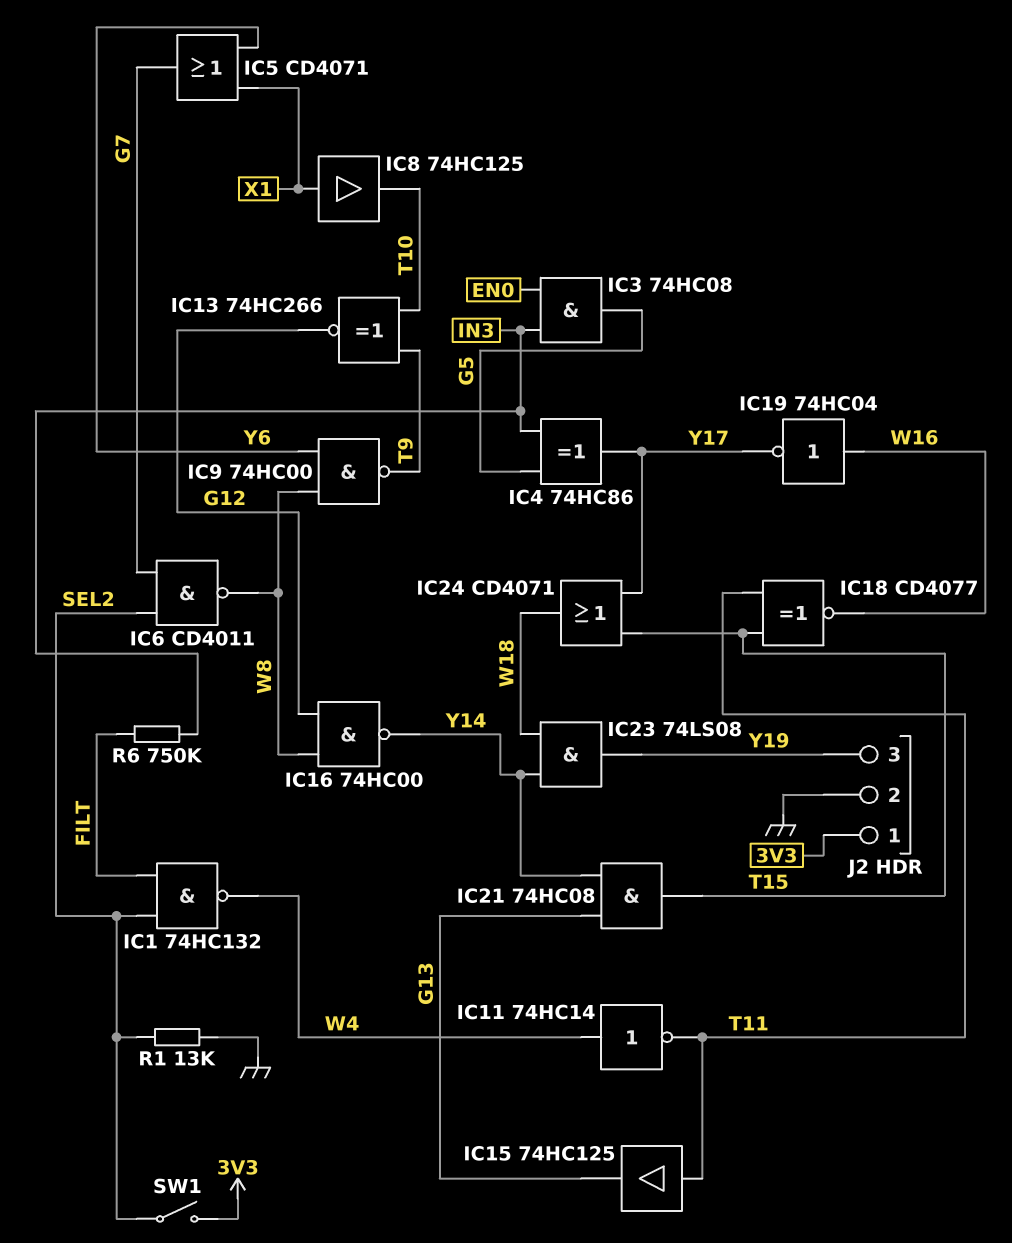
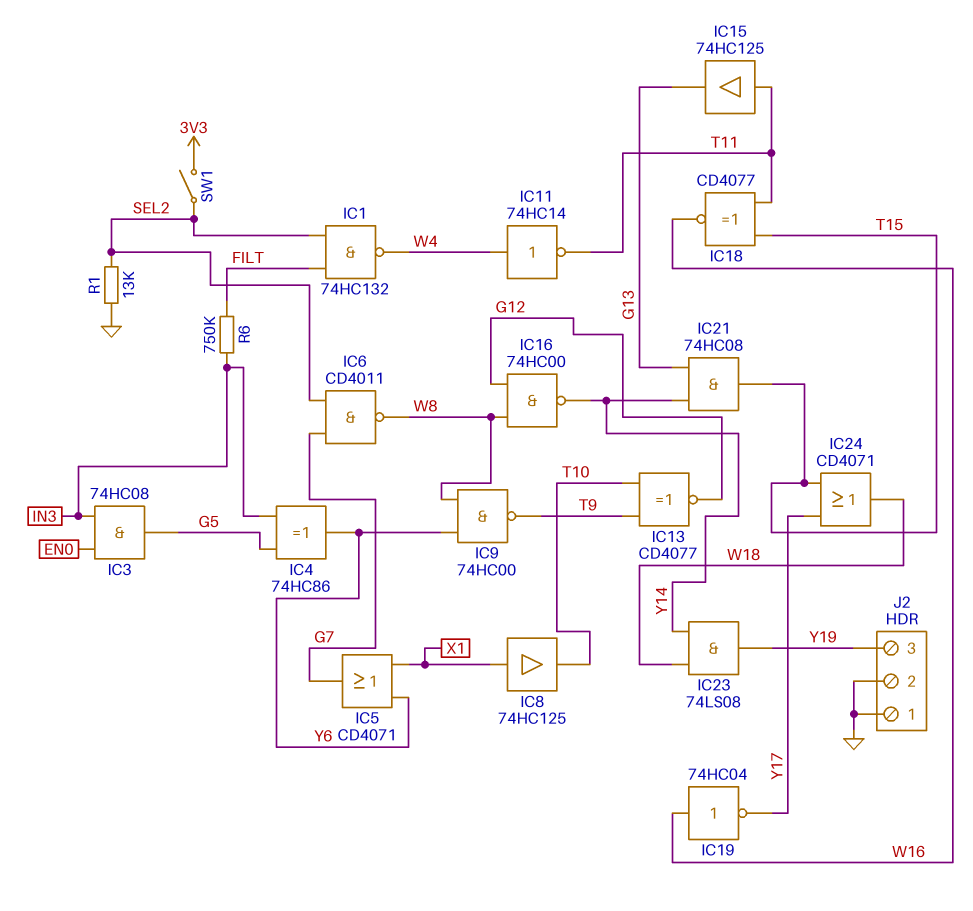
IC4: XOR 74HC86 (in G5, in IN3, out Y17) -> XOR 74HC86 (in G5, in IN3, out Y6)
IC13: XNOR 74HC266 (in T9, in T10, out G12) -> XNOR CD4077 (in T9, in T10, out G12)
J2 pin 1: 3V3 -> GND

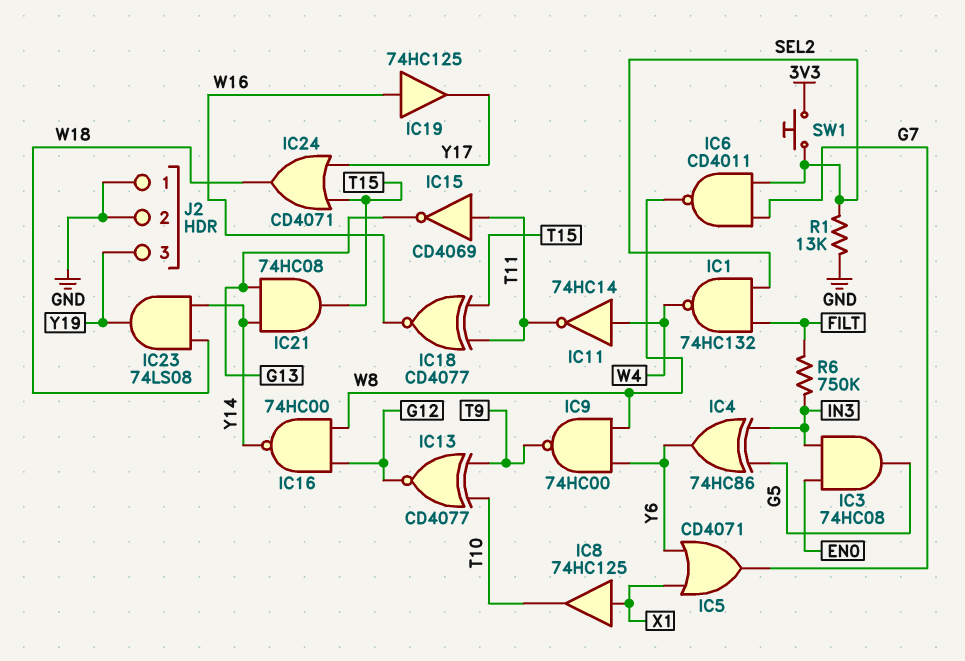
IC15: buffer 74HC125 (in T11, out G13) -> NOT CD4069 (in T11, out G13)
IC19: NOT 74HC04 (in W16, out Y17) -> buffer 74HC125 (in W16, out Y17)
SW1: switch (3V3, SEL2) -> button (3V3, SEL2)

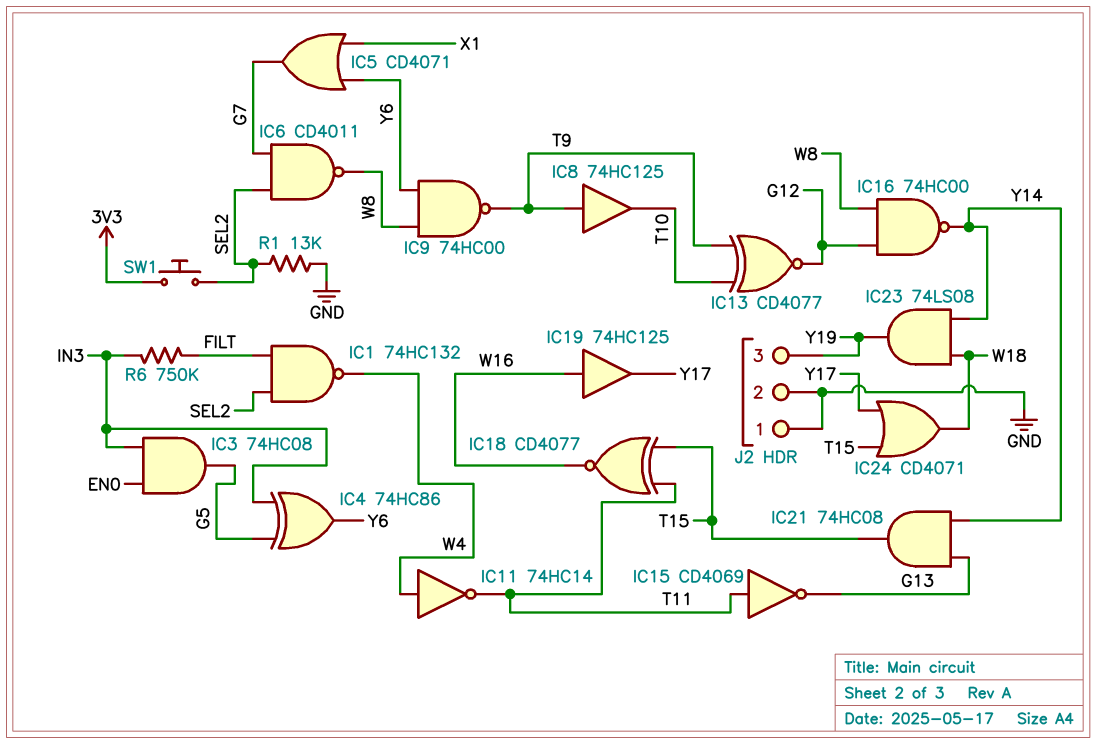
IC8: buffer 74HC125 (in X1, out T10) -> buffer 74HC125 (in T9, out T10)

